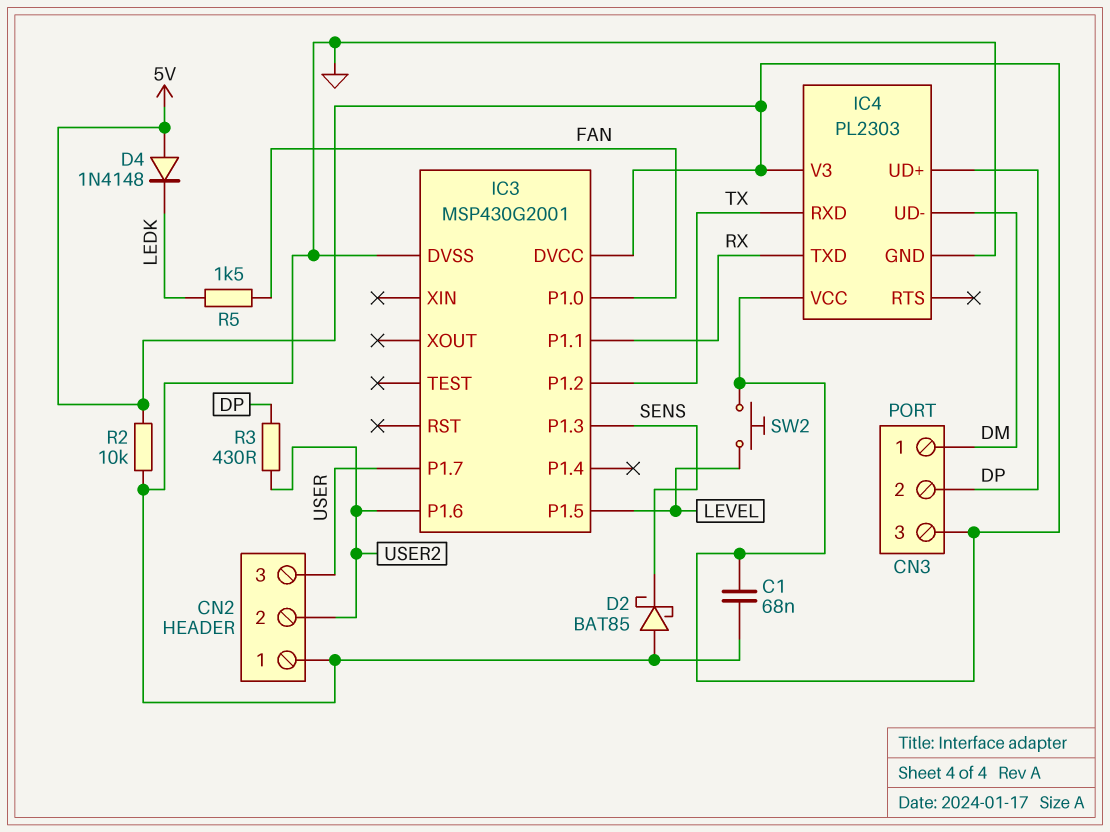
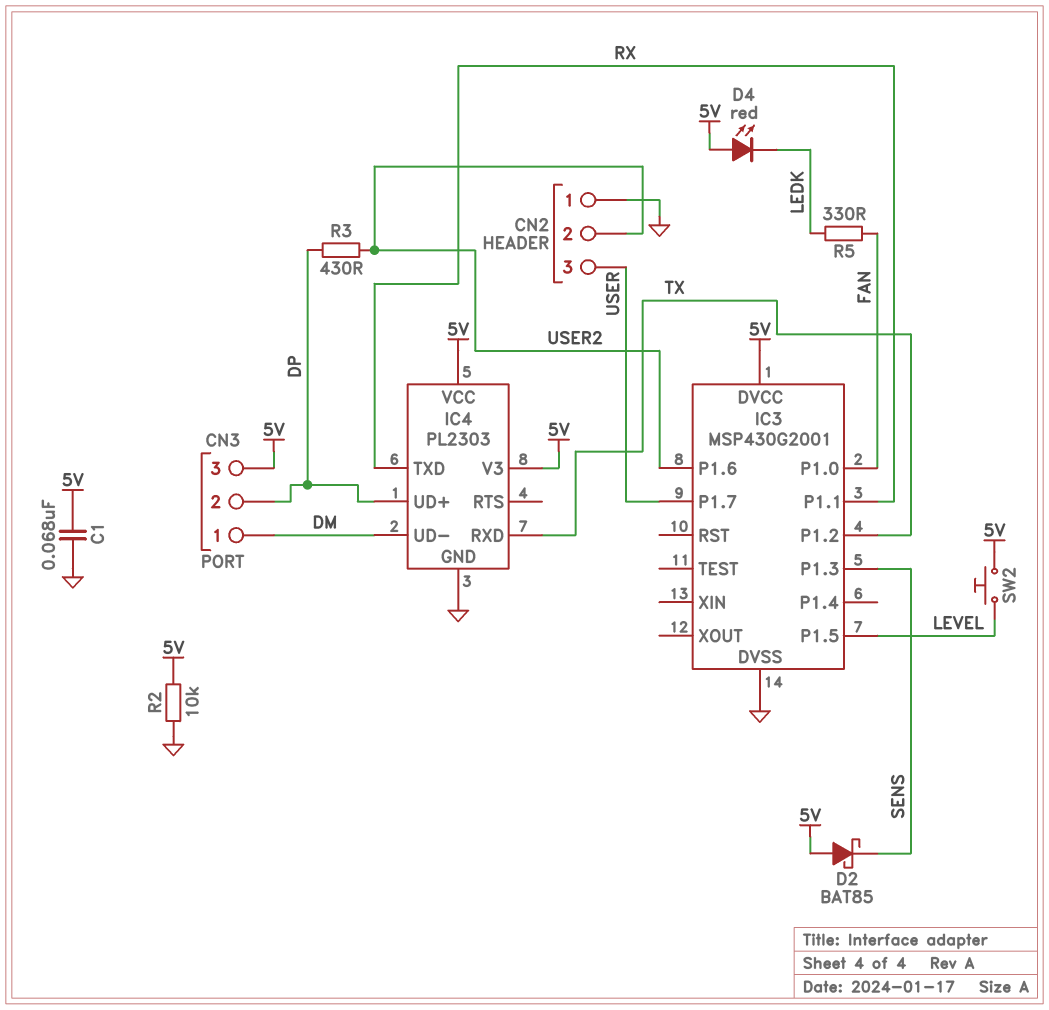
D2: schottky BAT85 (A GND, K SENS) -> schottky BAT85 (A 5V, K SENS)
D4: diode 1N4148 (A 5V, K LEDK) -> LED red (A 5V, K LEDK)
R5: 1.5k (FAN, LEDK) -> 330 (FAN, LEDK)

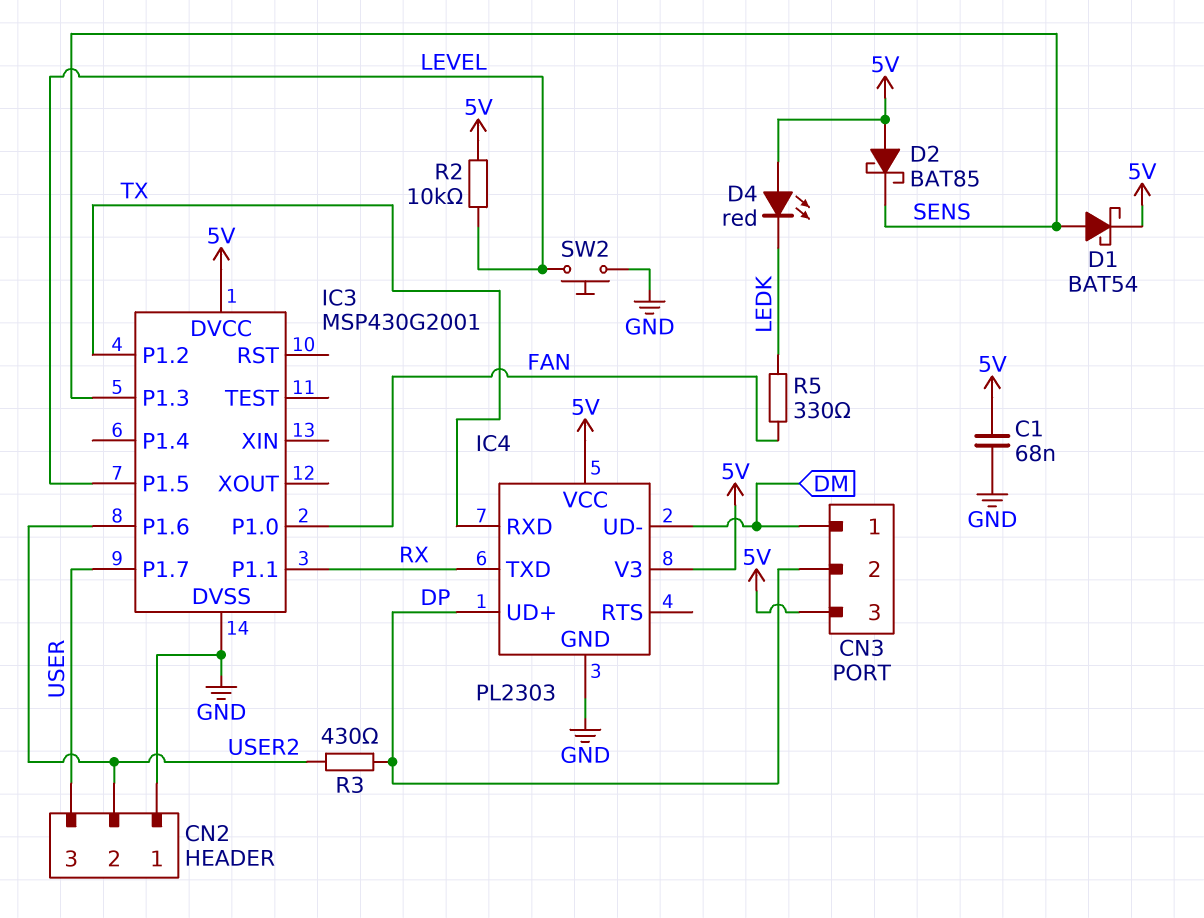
D1: none -> schottky BAT54 (A SENS, K 5V)
R2: 10k (5V, GND) -> 10k (5V, LEVEL)
SW2: button (5V, LEVEL) -> button (GND, LEVEL)

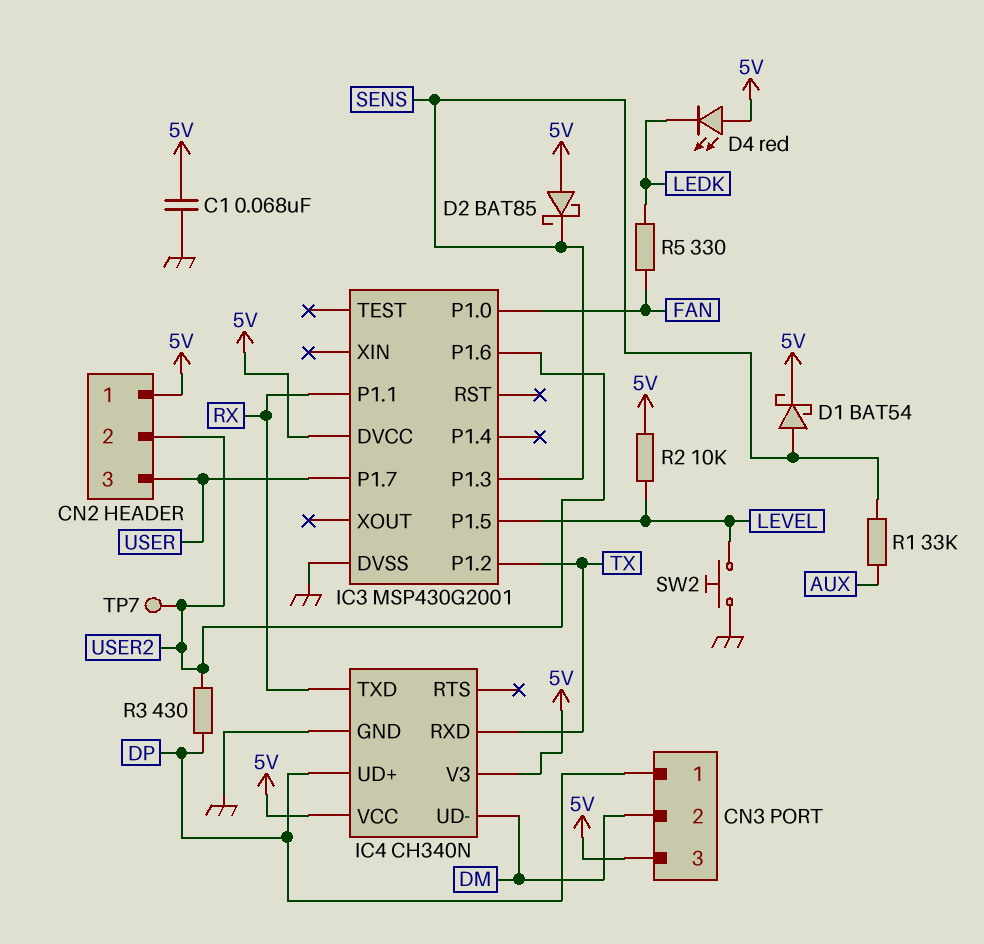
CN2 pin 1: GND -> 5V
CN3 pin 1: DM -> DP
CN3 pin 2: DP -> DM
IC4: PL2303 -> CH340N
R1: none -> 33k (AUX, SENS)
TP7: none -> test point (USER2)

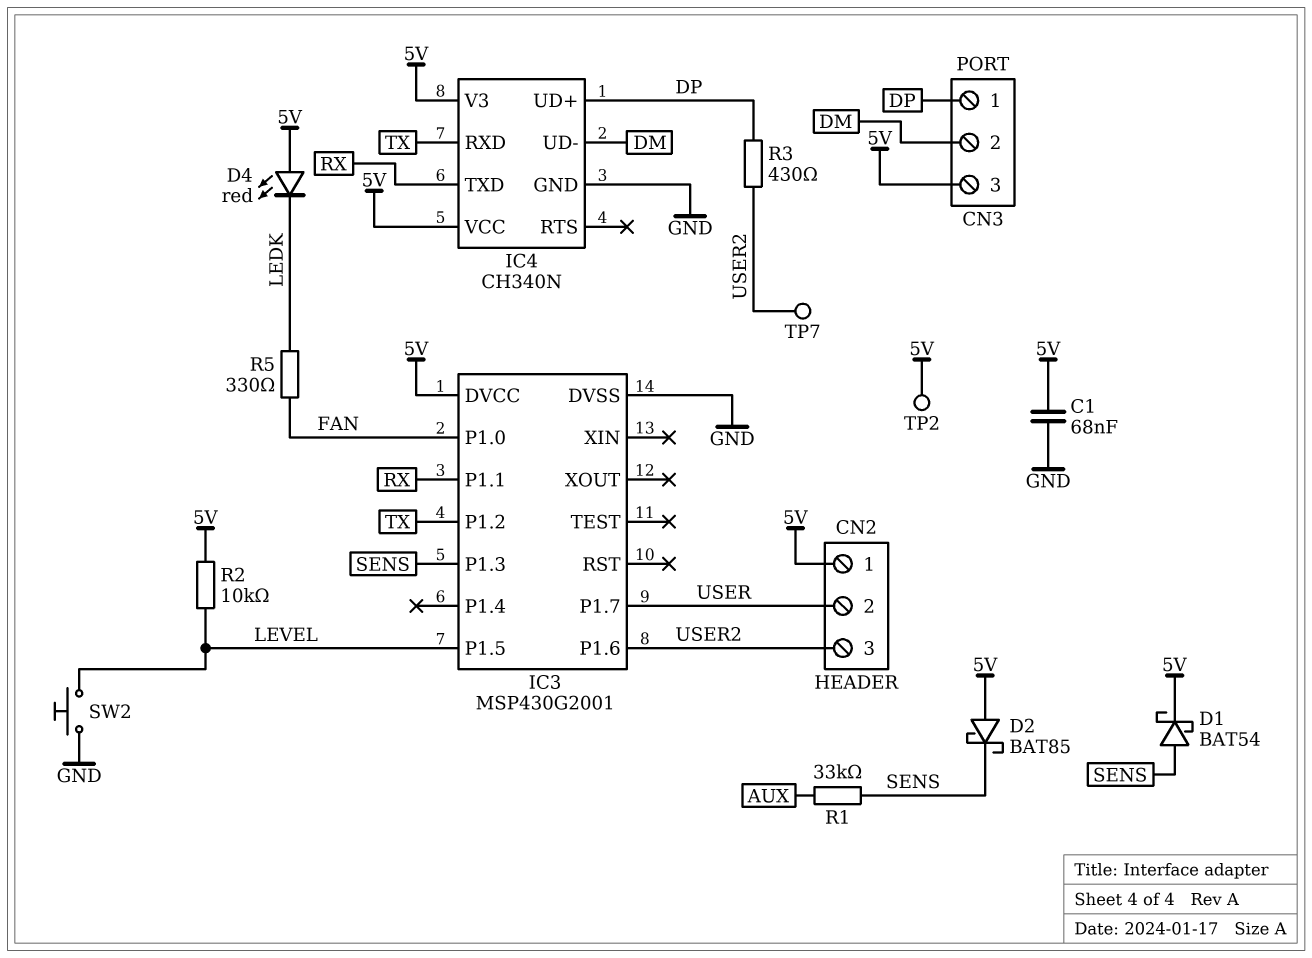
CN2 pin 2: USER2 -> USER
CN2 pin 3: USER -> USER2
TP2: none -> test point (5V)

